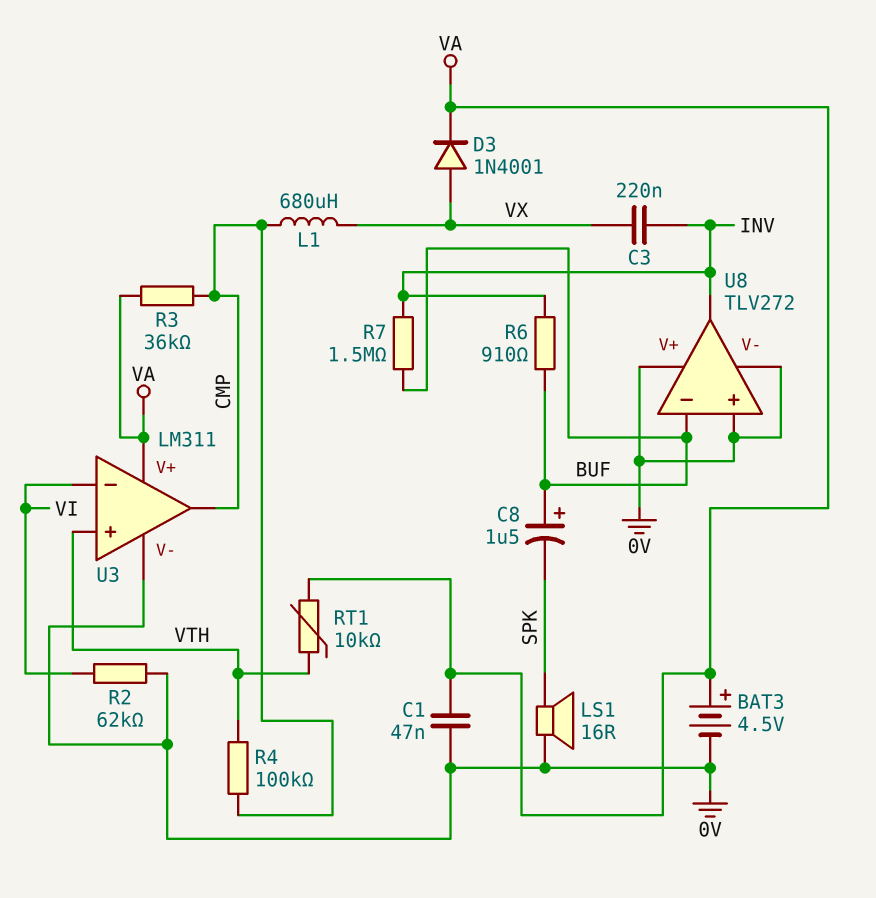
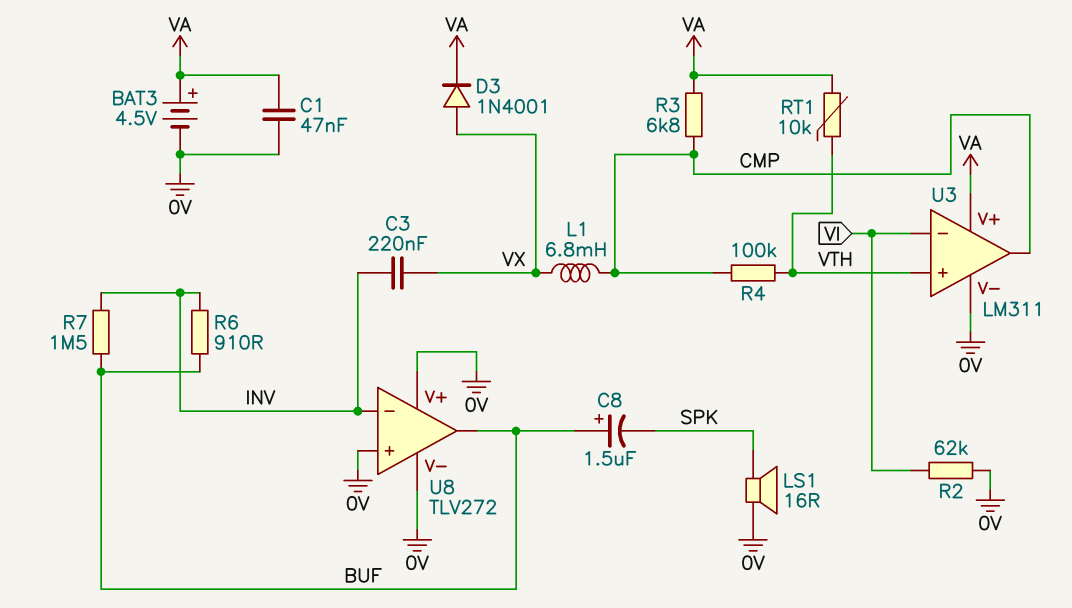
L1: 680uH (CMP, VX) -> 6.8mH (CMP, VX)
R3: 36k (CMP, VA) -> 6.8k (CMP, VA)
U8 pin in-: BUF -> INV
U8 pin out: INV -> BUF

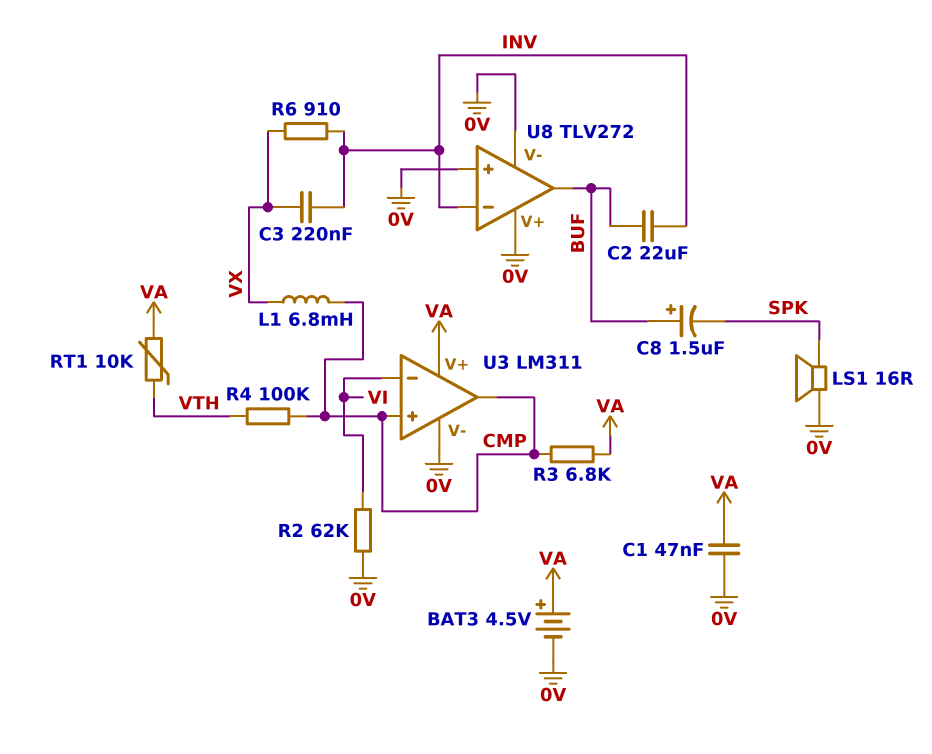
C2: none -> 22uF (BUF, INV)
D3: diode 1N4001 (A VX, K VA) -> none
R6: 910 (BUF, INV) -> 910 (INV, VX)
R7: 1.5M (BUF, INV) -> none
U3 pin in+: VTH -> CMP

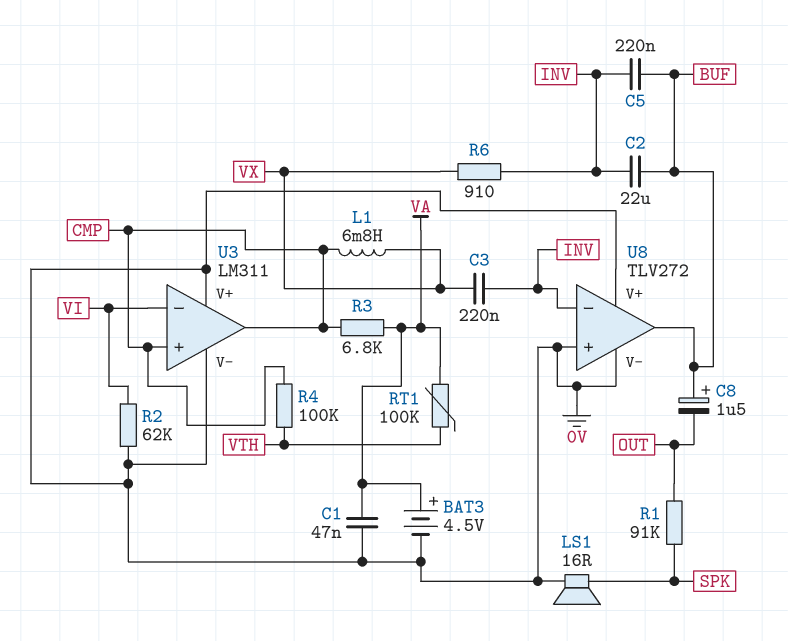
C5: none -> 220nF (BUF, INV)
C8: 1.5uF (plus BUF, minus SPK) -> 1.5uF (plus BUF, minus OUT)
R1: none -> 91k (OUT, SPK)
RT1: 10k (VA, VTH) -> 100k (VA, VTH)
U3 pin V+: VA -> 0V

